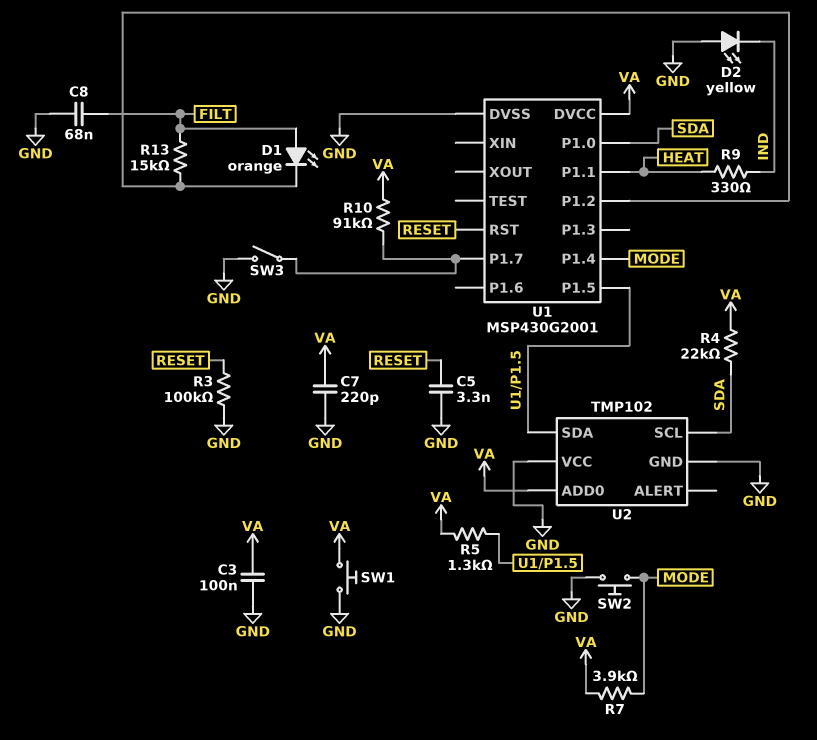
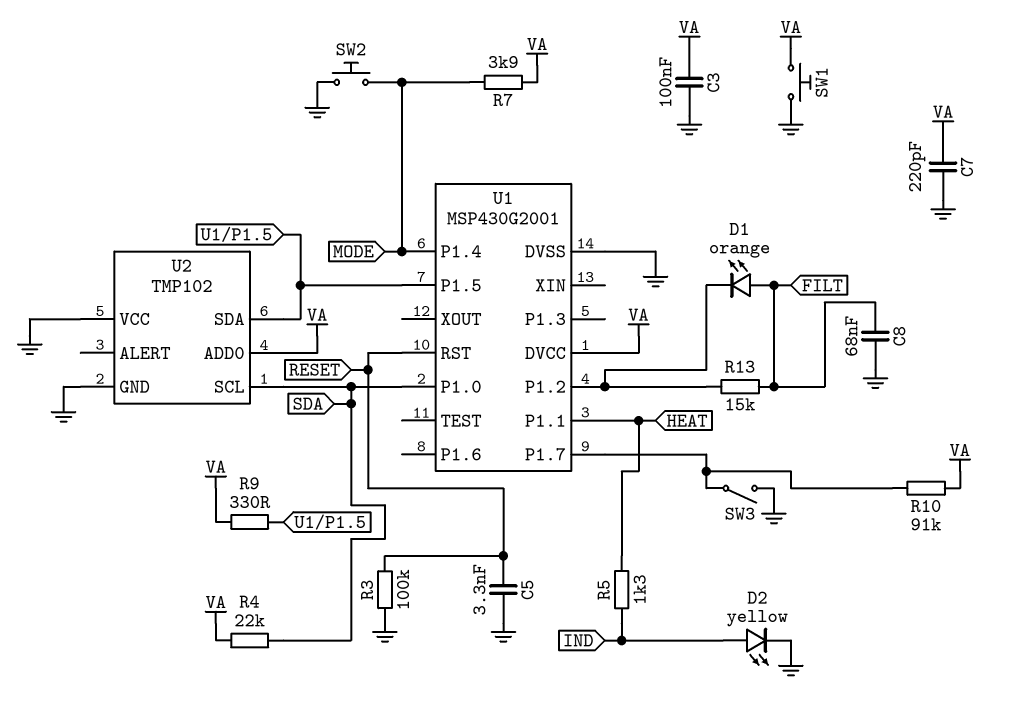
D2: LED yellow (A GND, K IND) -> LED yellow (A IND, K GND)
R5: 1.3k (U1/P1.5, VA) -> 1.3k (HEAT, IND)
R9: 330 (HEAT, IND) -> 330 (U1/P1.5, VA)

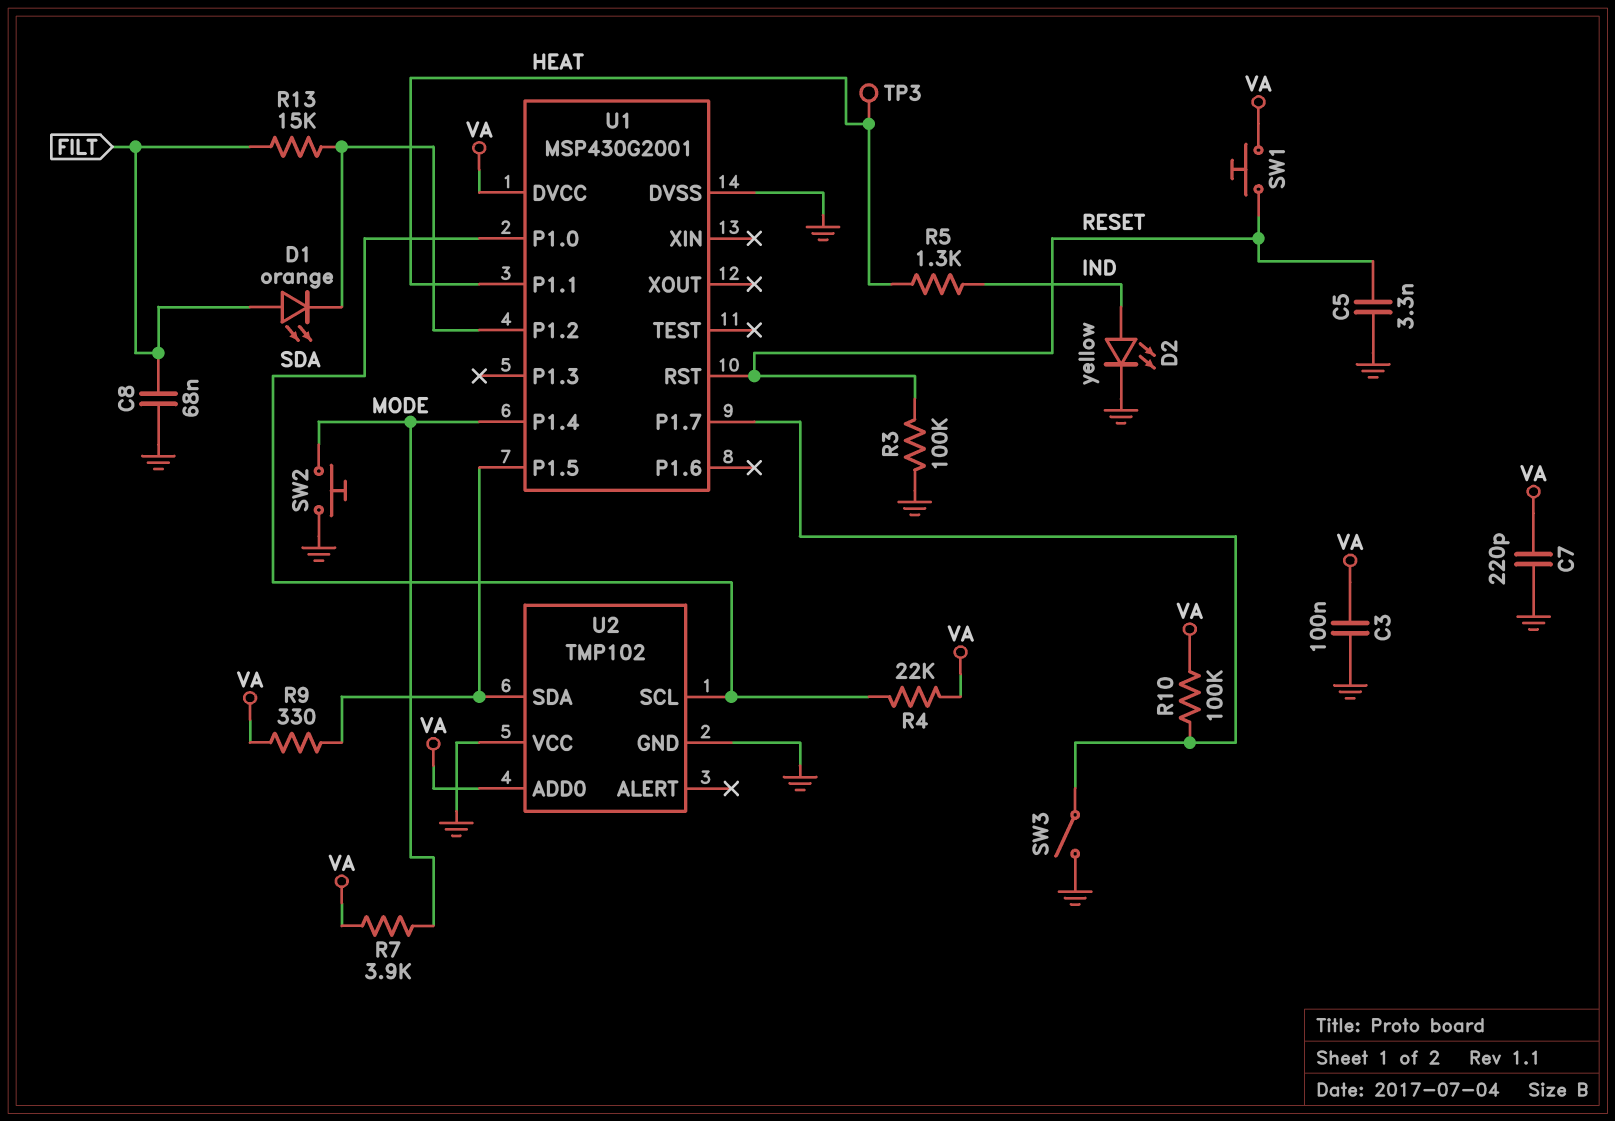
R10: 91k (U1/P1.7, VA) -> 100k (U1/P1.7, VA)
SW1: button (GND, VA) -> button (RESET, VA)
TP3: none -> test point (HEAT)

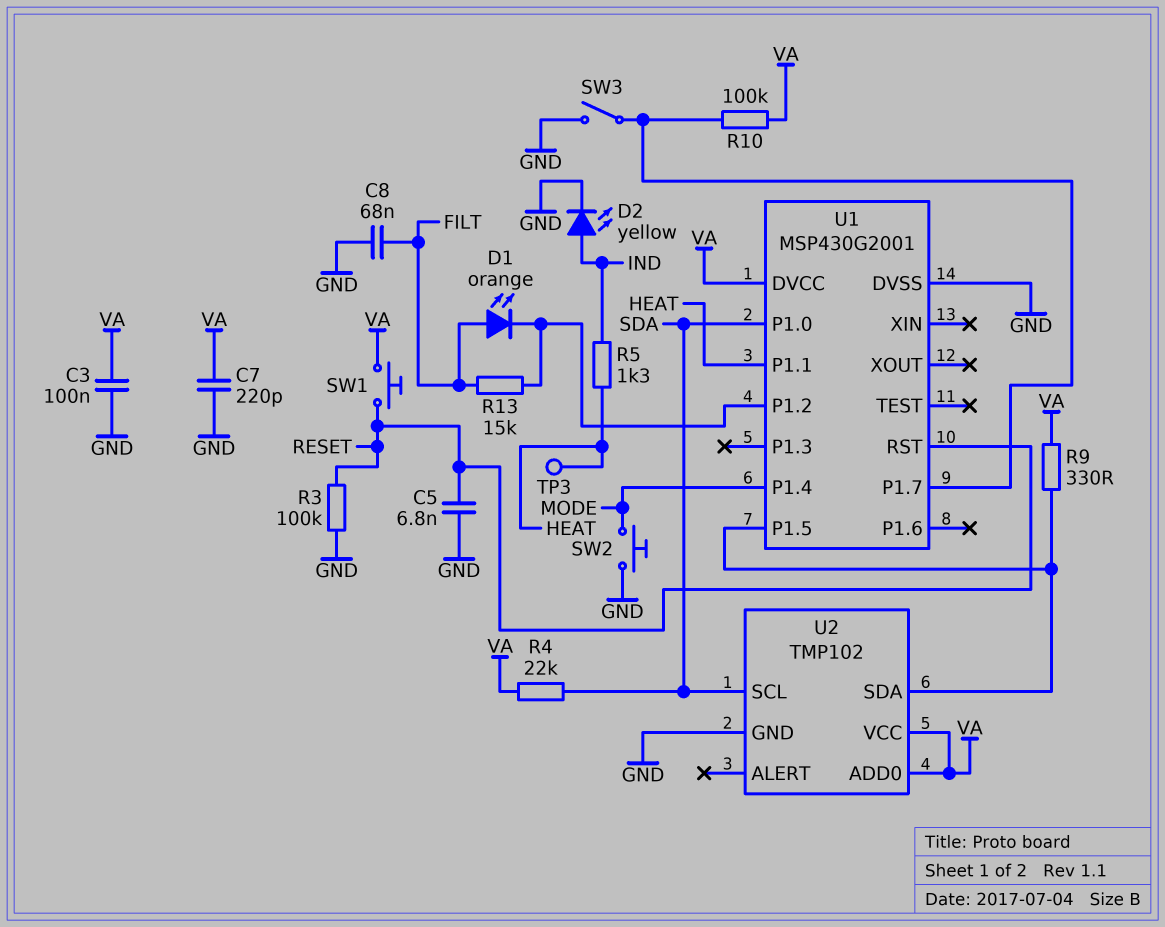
C5: 3.3nF (GND, RESET) -> 6.8nF (GND, RESET)
R7: 3.9k (MODE, VA) -> none
U2 pin VCC: GND -> VA

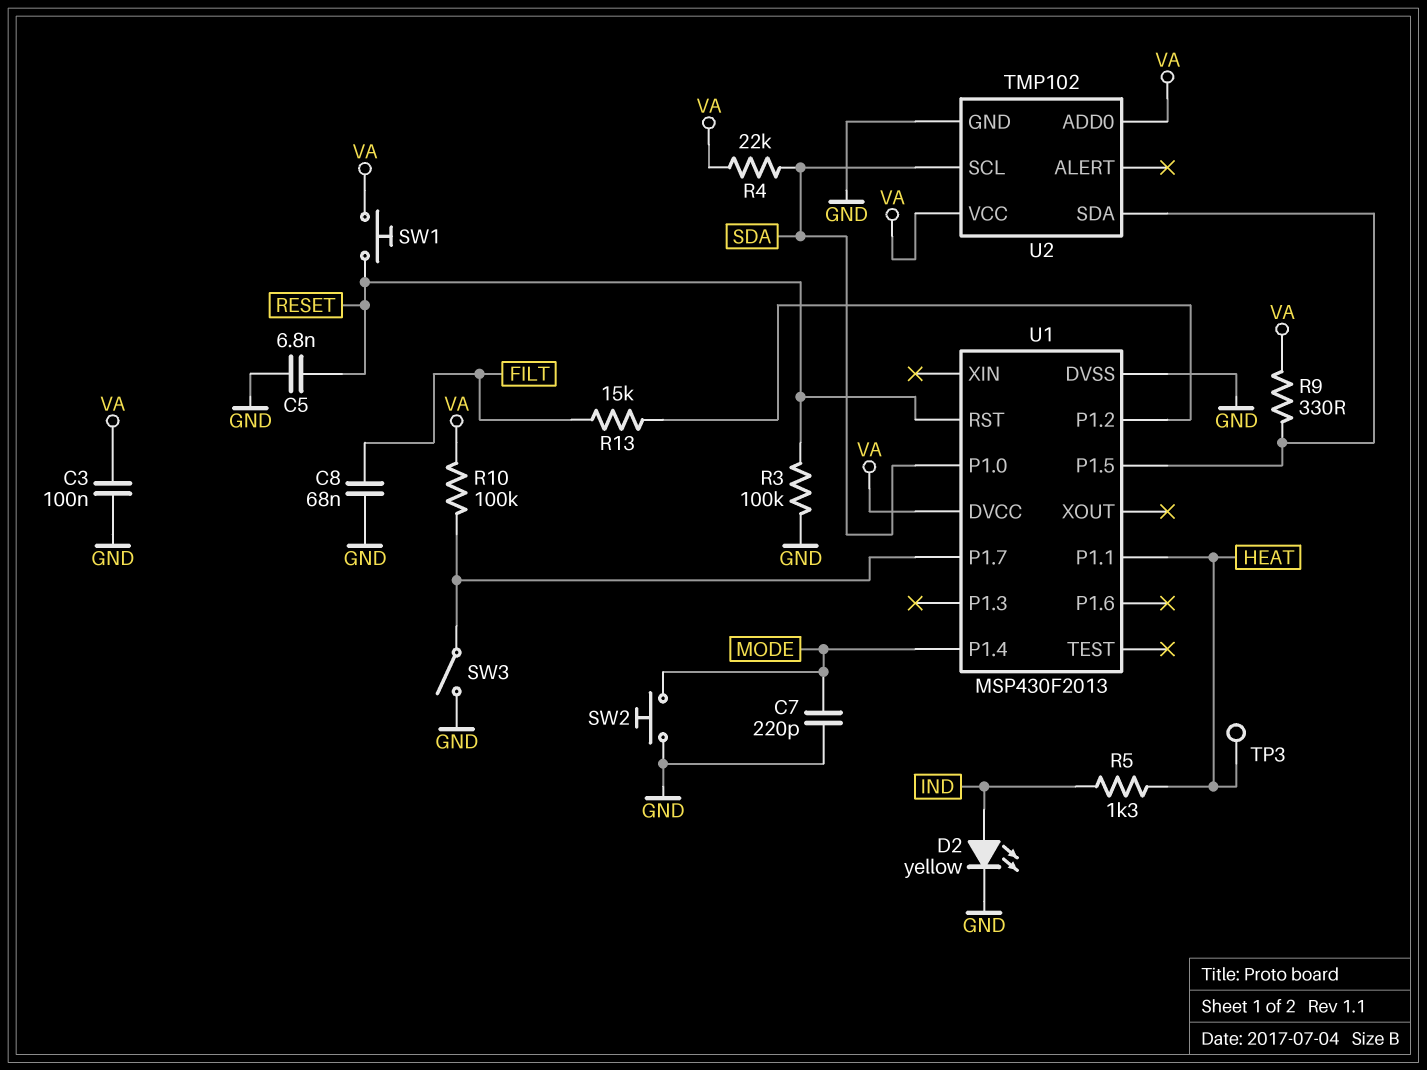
C7: 220pF (GND, VA) -> 220pF (GND, MODE)
D1: LED orange (A FILT, K U1/P1.2) -> none
U1: MSP430G2001 -> MSP430F2013

